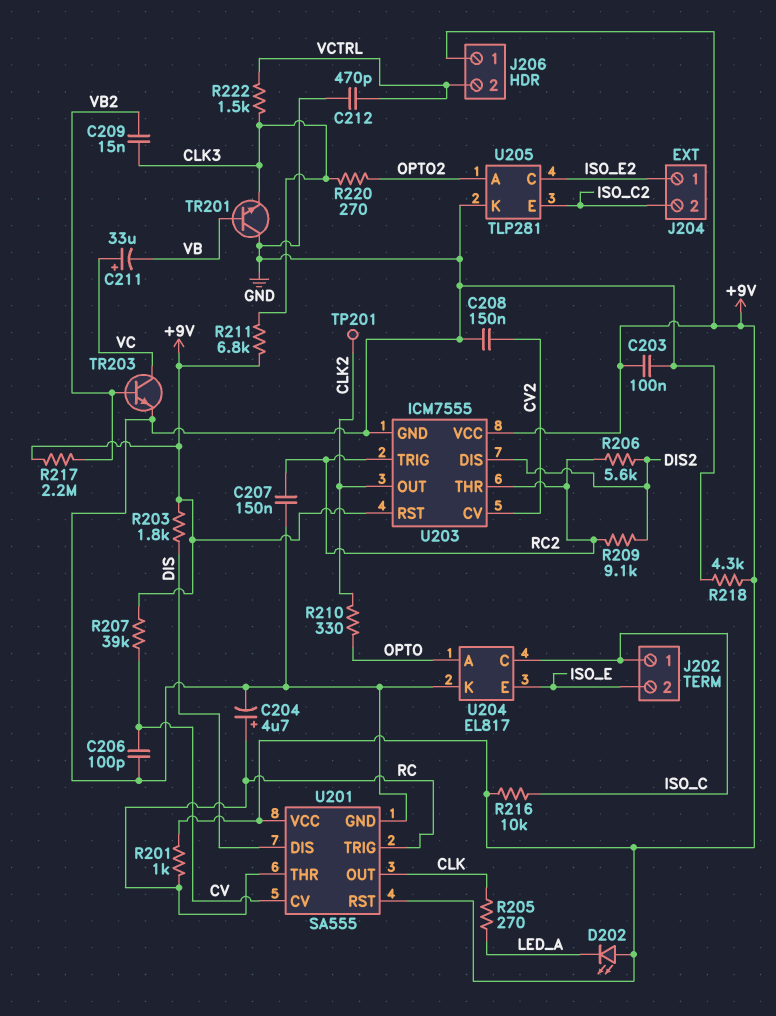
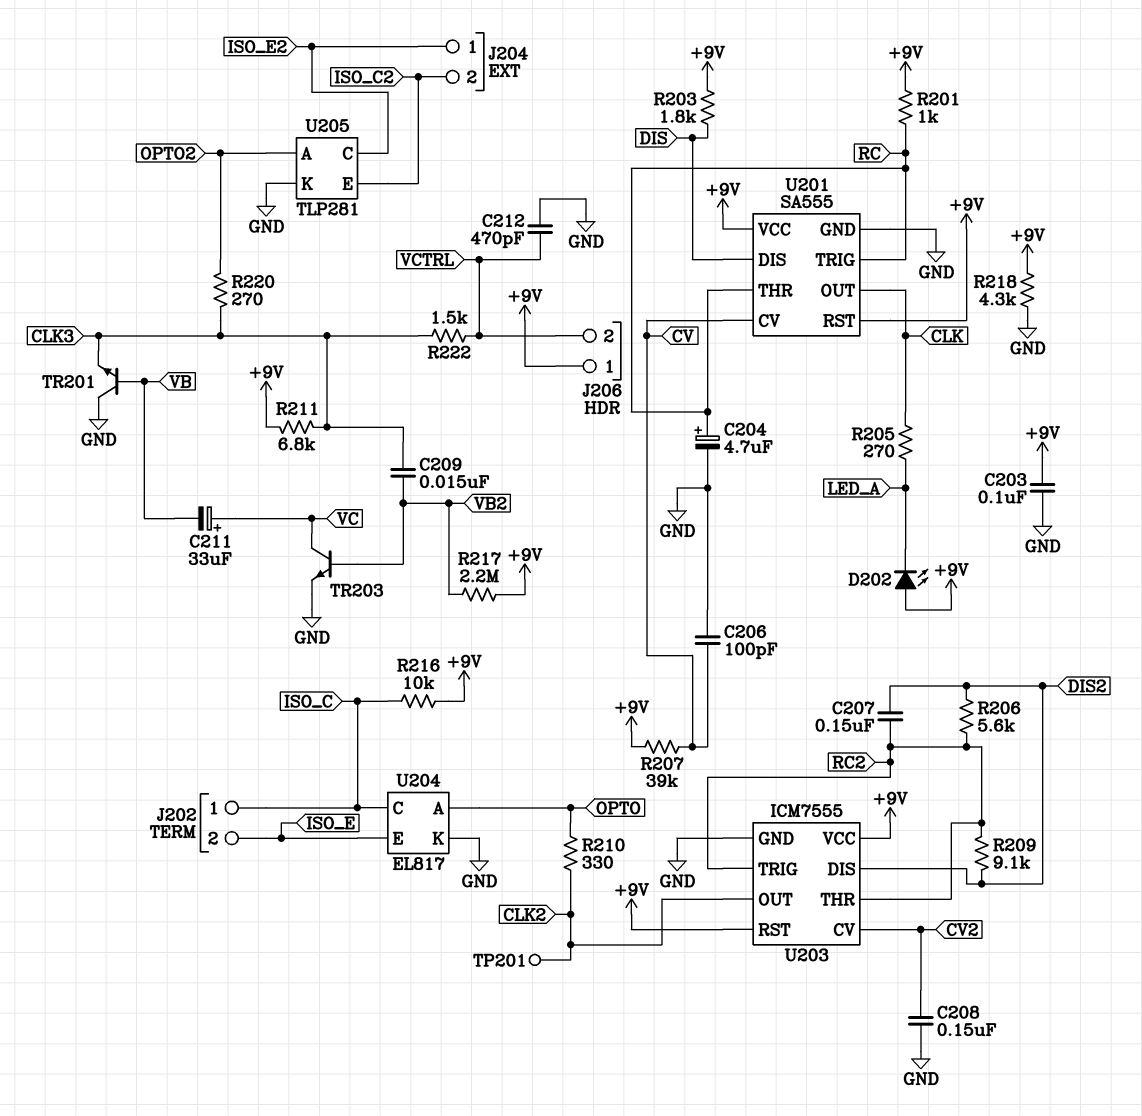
C207: 150nF (GND, RC2) -> 150nF (DIS2, RC2)

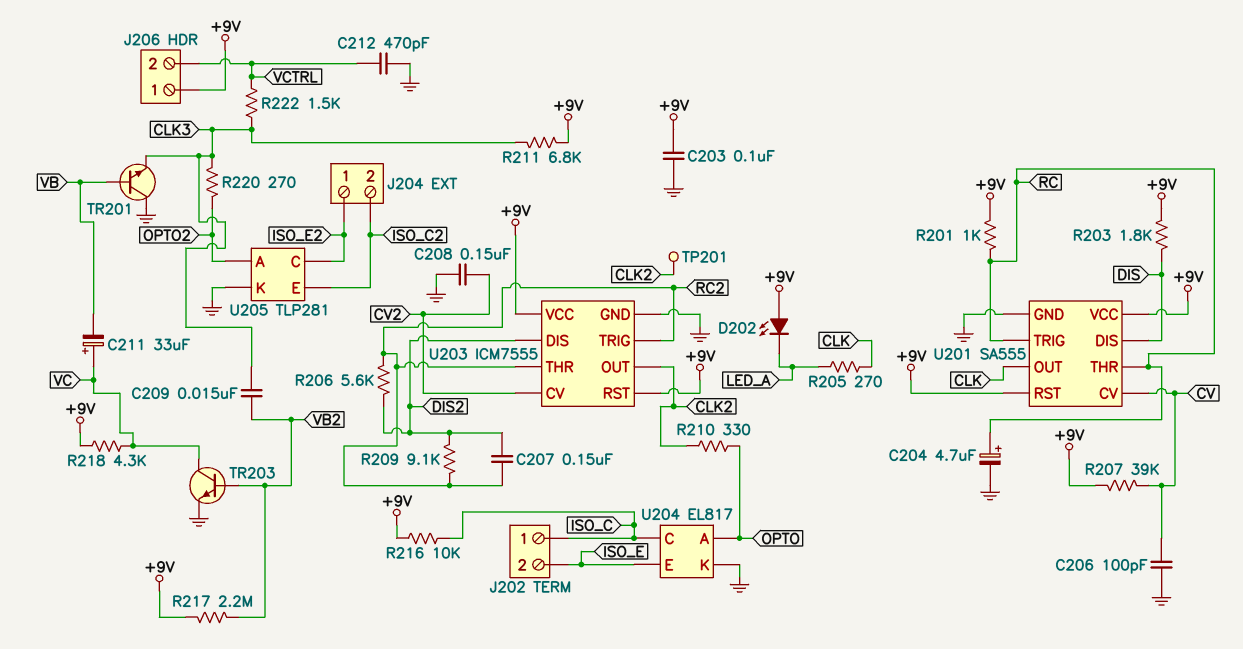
R218: 4.3k (+9V, GND) -> 4.3k (+9V, VC)

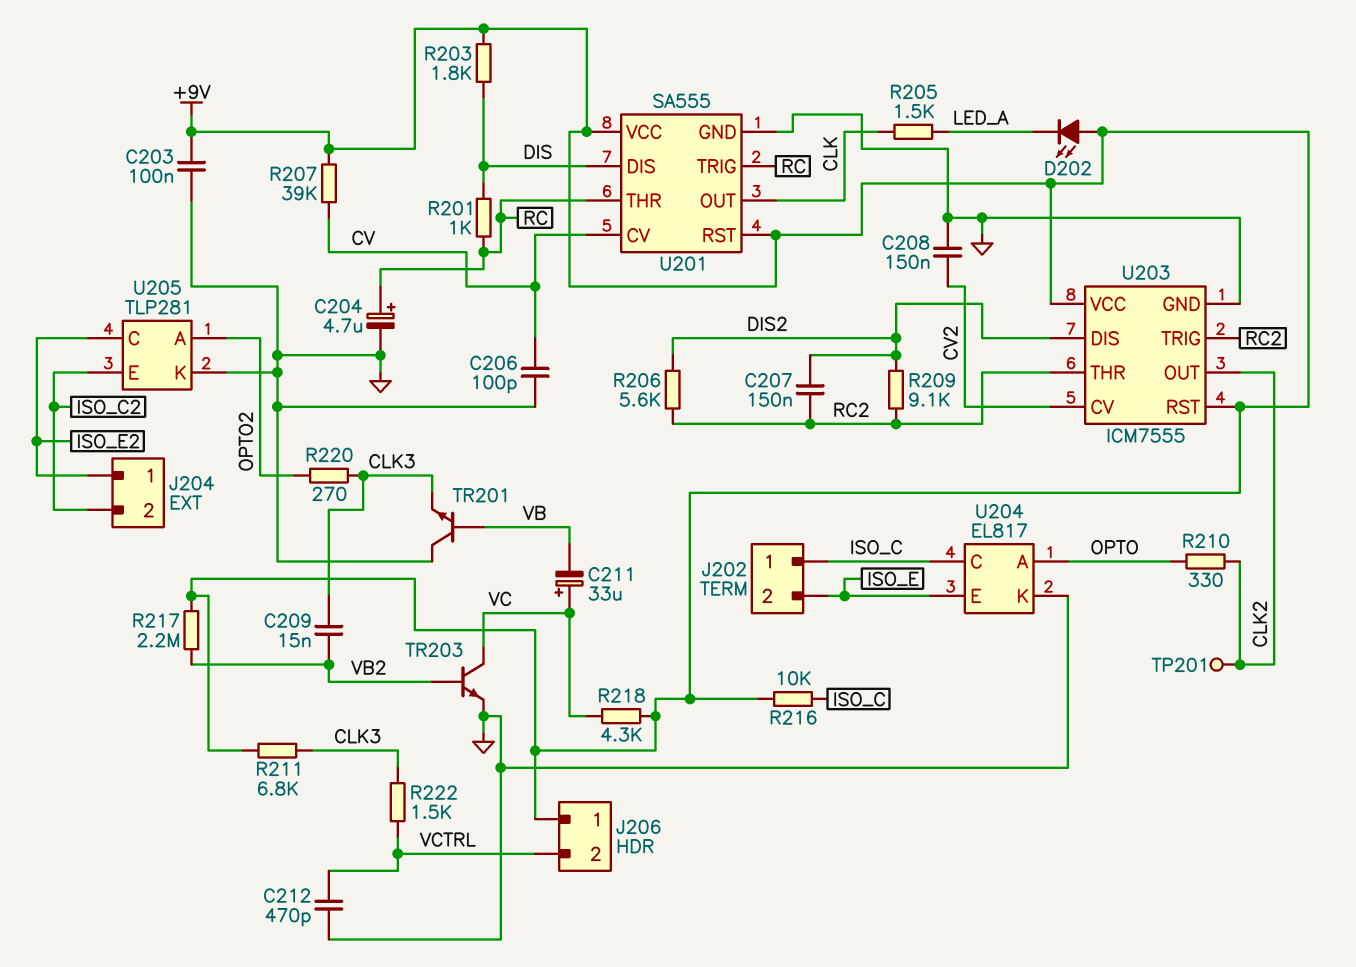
R201: 1k (+9V, RC) -> 1k (DIS, RC)
R205: 270 (CLK, LED_A) -> 1.5k (CLK, LED_A)

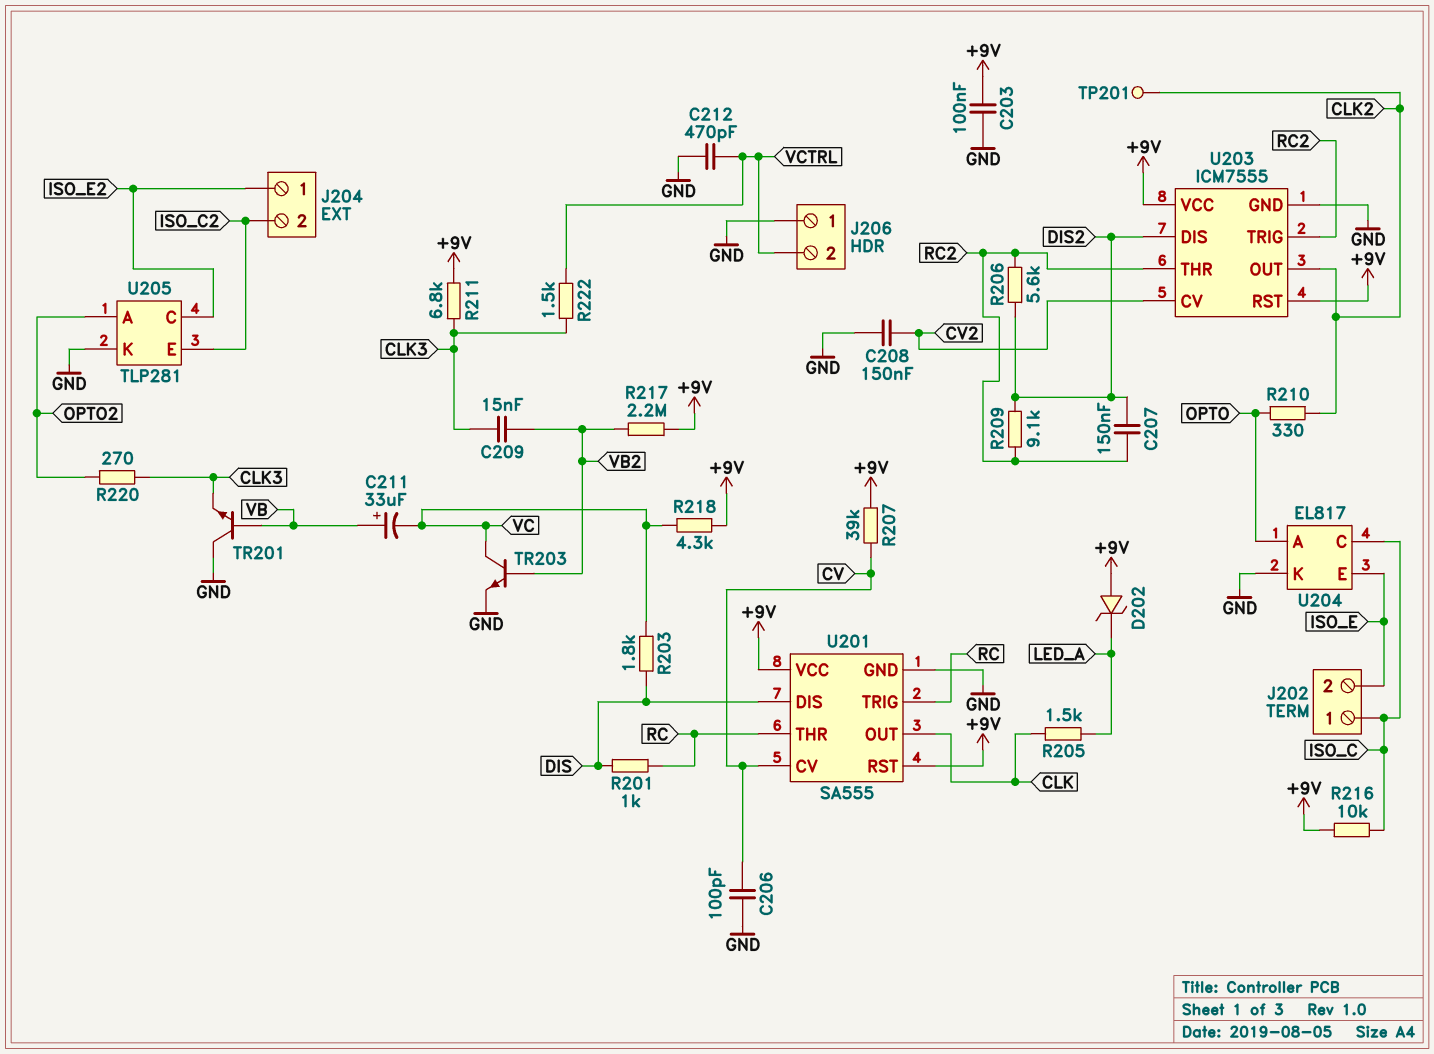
C204: 4.7uF (plus RC, minus GND) -> none
C211: 33uF (plus VC, minus VB) -> 33uF (plus VB, minus VC)
D202: LED (A +9V, K LED_A) -> zener (A +9V, K LED_A)
J206 pin 1: +9V -> GND
R203: 1.8k (+9V, DIS) -> 1.8k (DIS, VC)

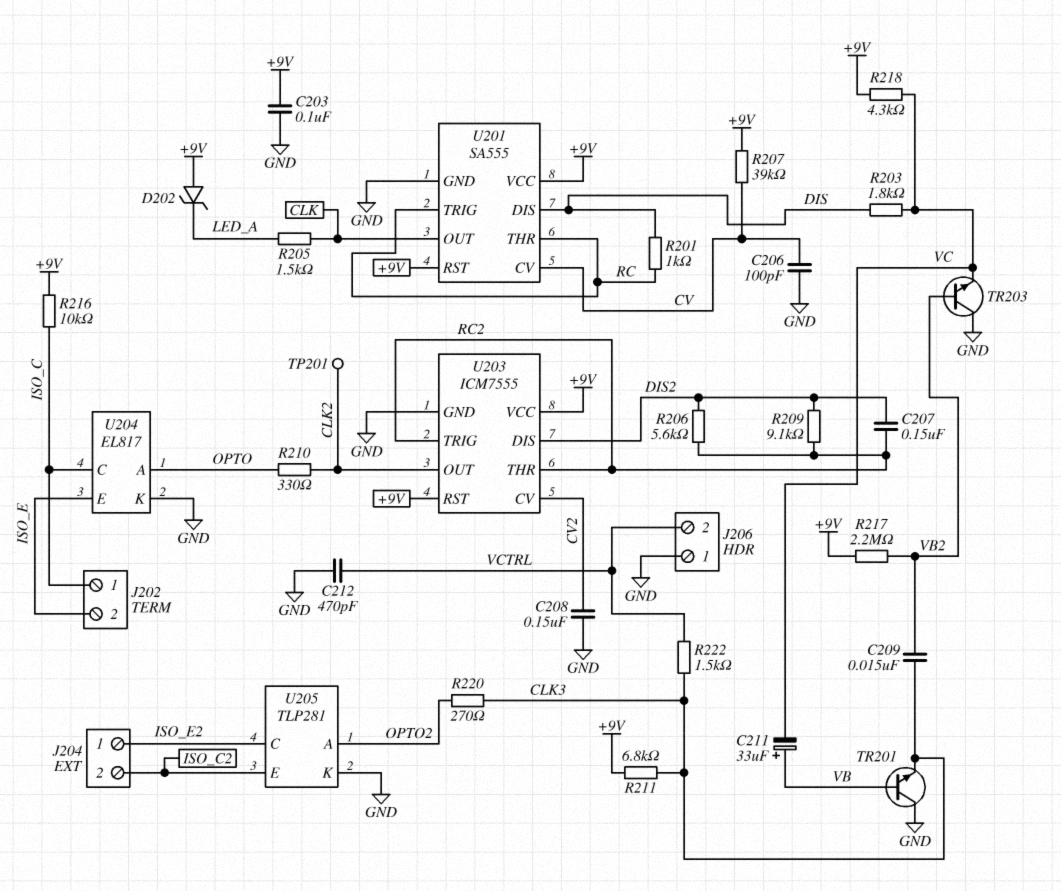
TR203: NPN (B VB2, C VC, E GND) -> NPN (B VB2, C GND, E VC)

